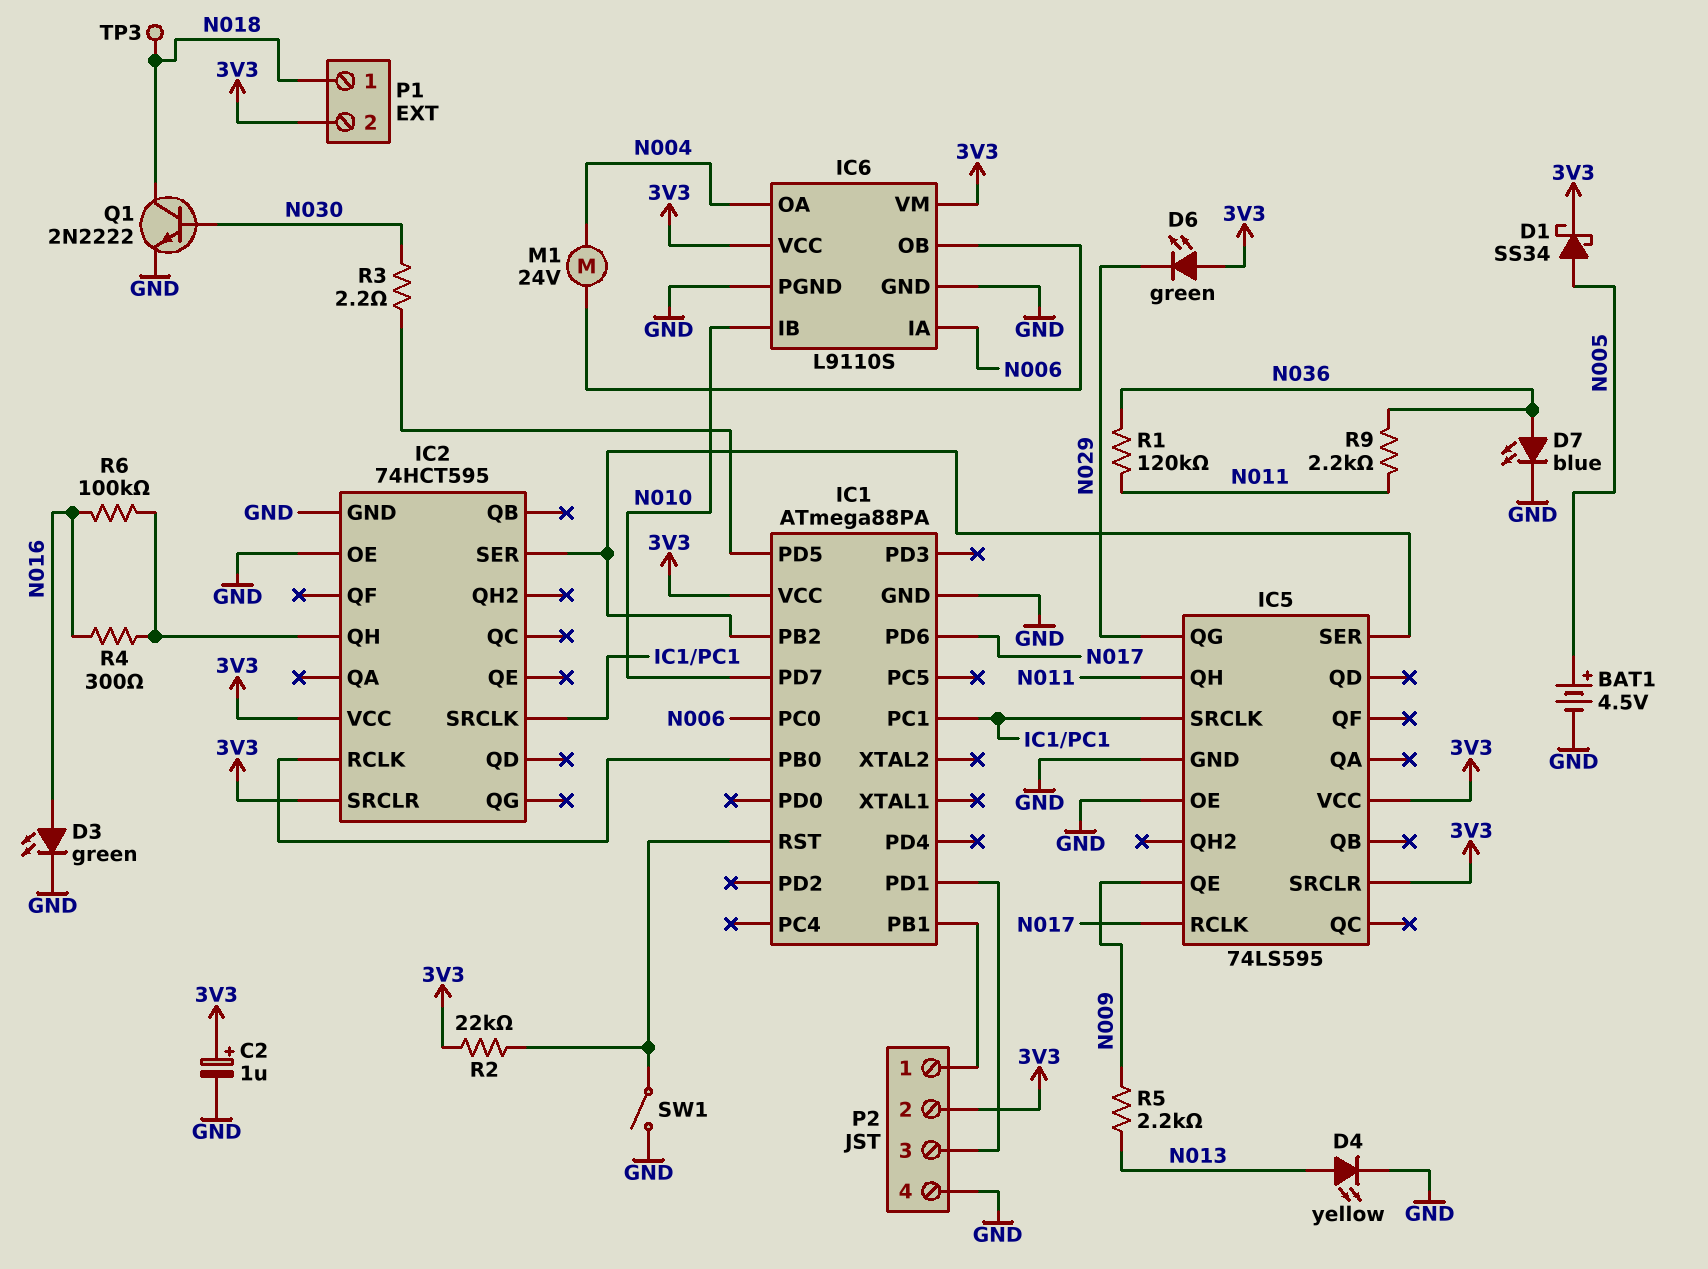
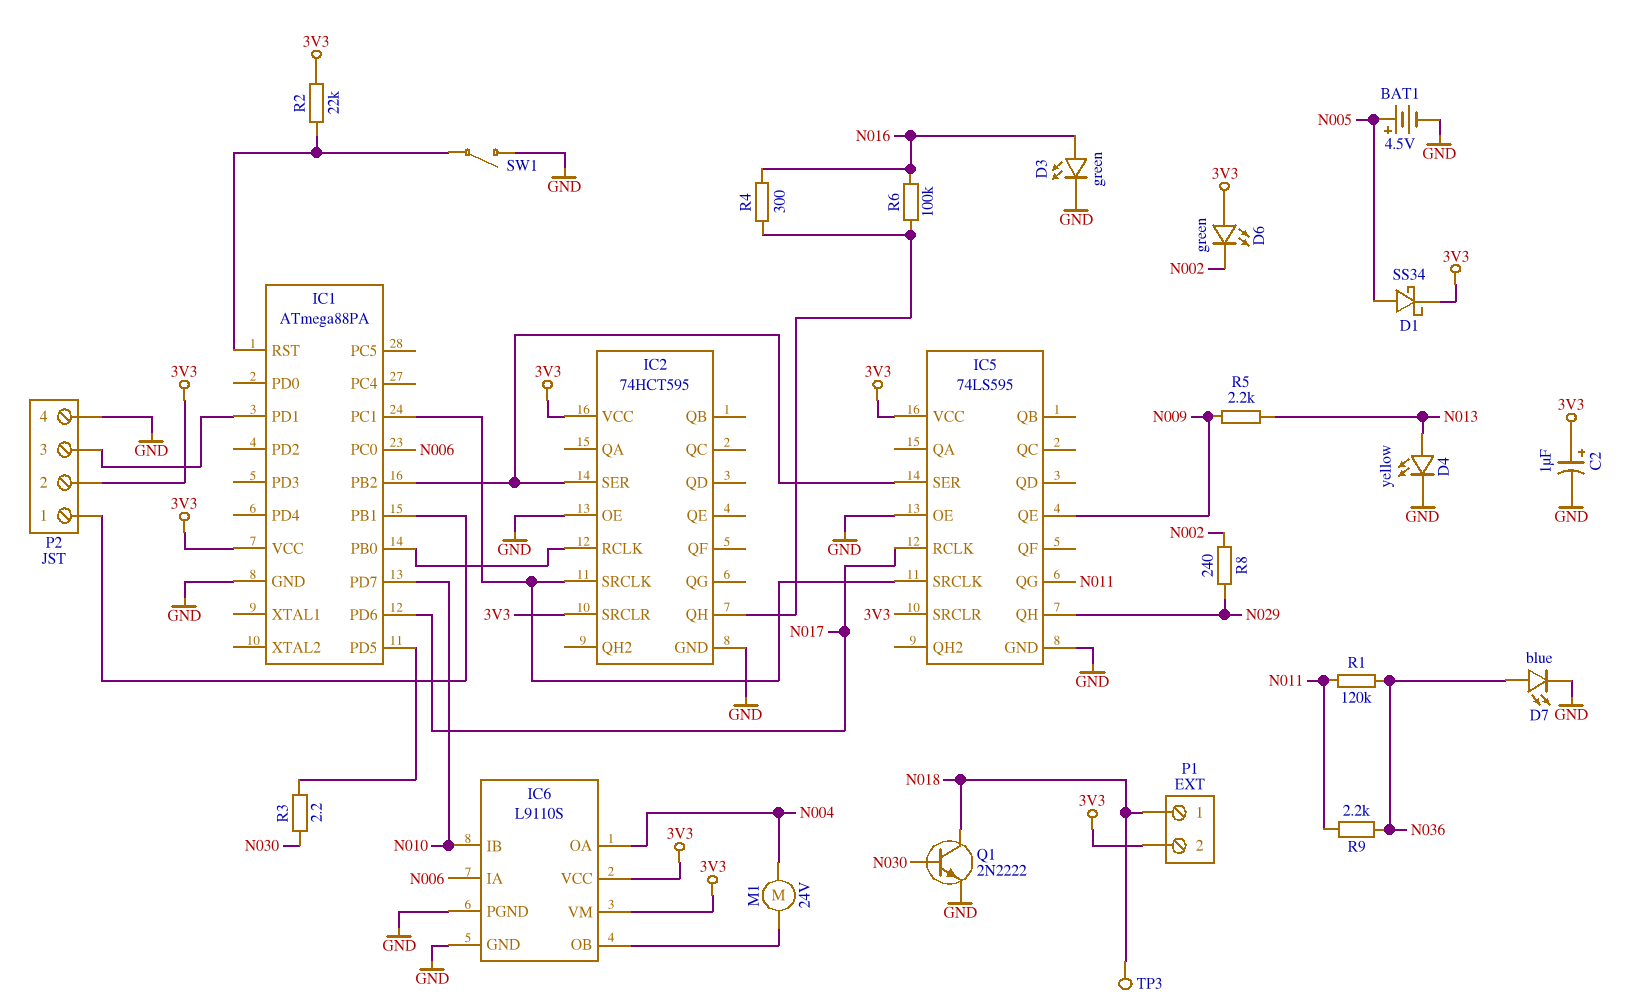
D6: LED green (A 3V3, K N029) -> LED green (A 3V3, K N002)
IC5 pin QG: N029 -> N011
IC5 pin QH: N011 -> N029
R8: none -> 240 (N002, N029)

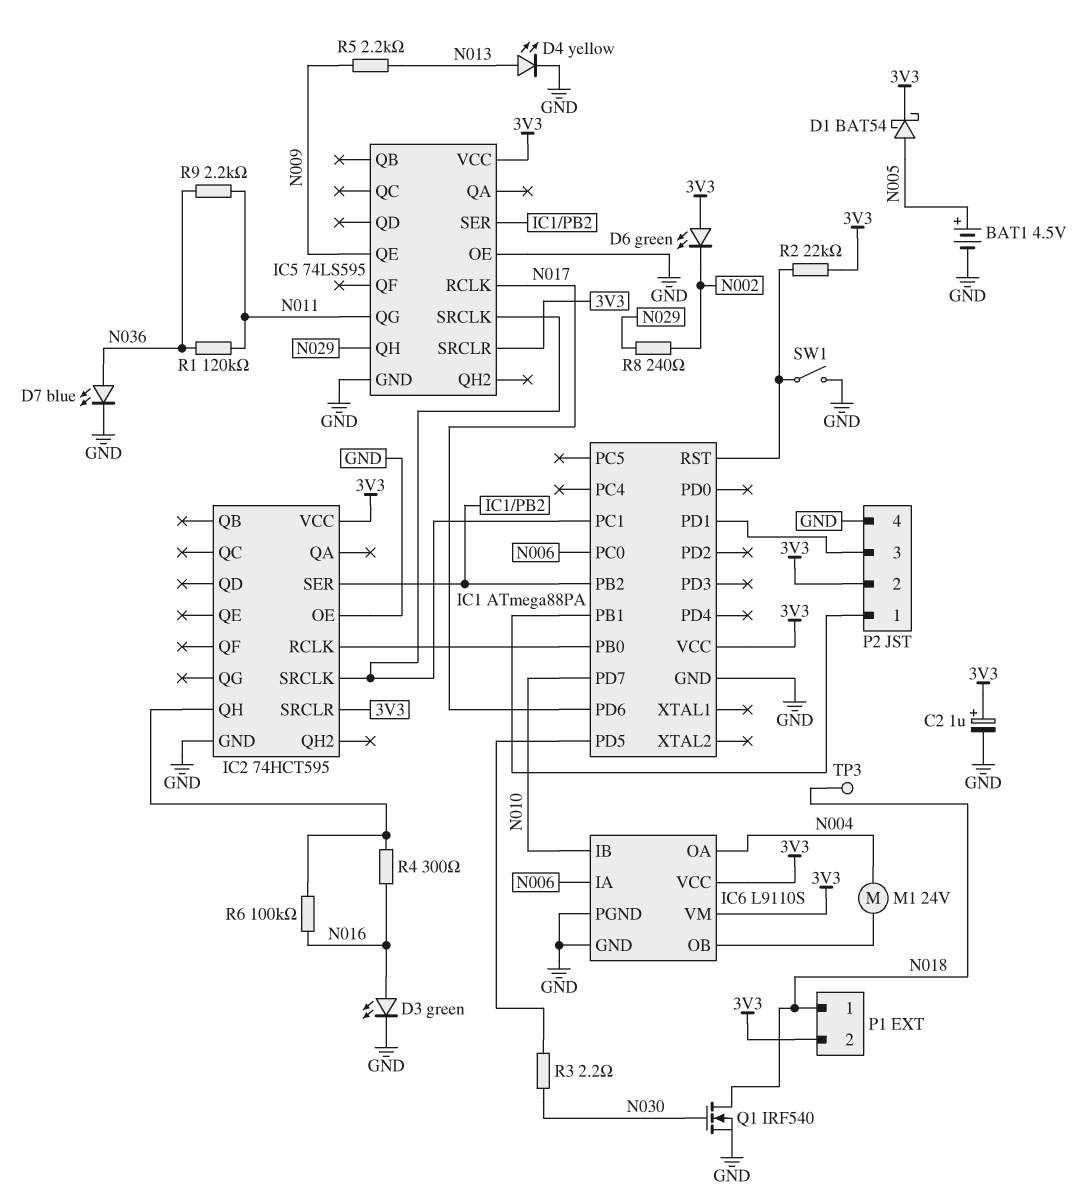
D1: schottky SS34 (A N005, K 3V3) -> schottky BAT54 (A N005, K 3V3)
Q1: NPN 2N2222 (B N030, C N018, E GND) -> NMOS IRF540 (G N030, D N018, S GND)

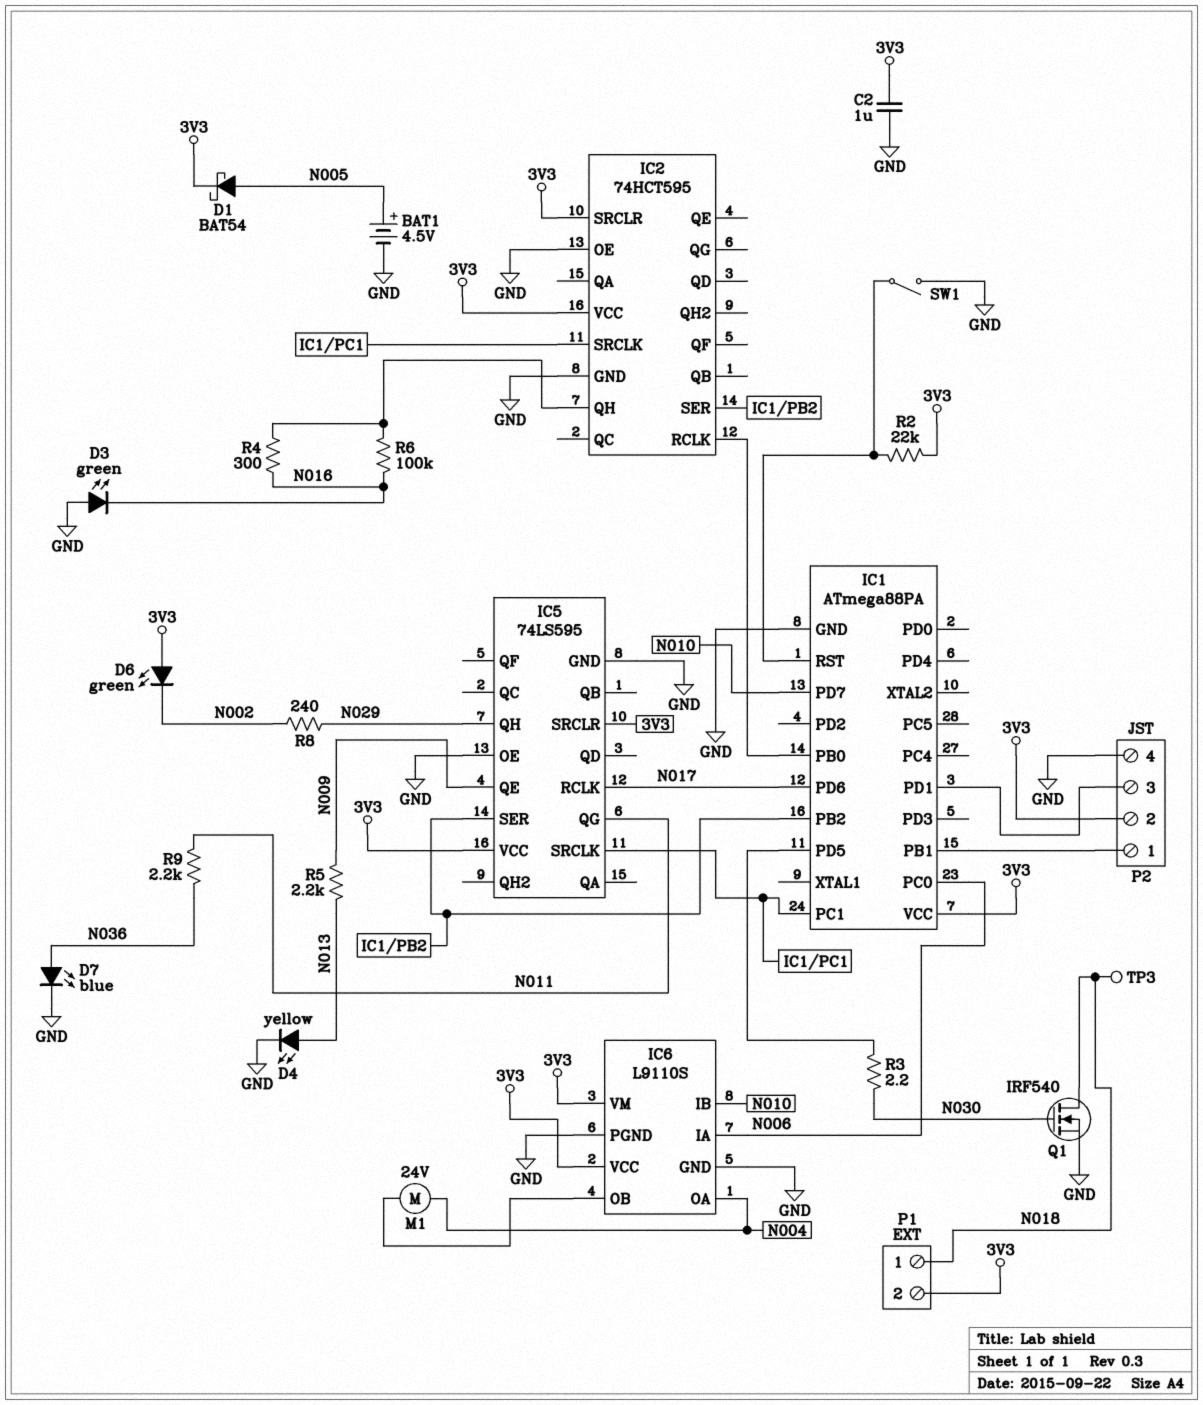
C2: 1uF (plus 3V3, minus GND) -> 1uF (3V3, GND)
D3: LED green (A N016, K GND) -> LED green (A GND, K N016)
R1: 120k (N011, N036) -> none

